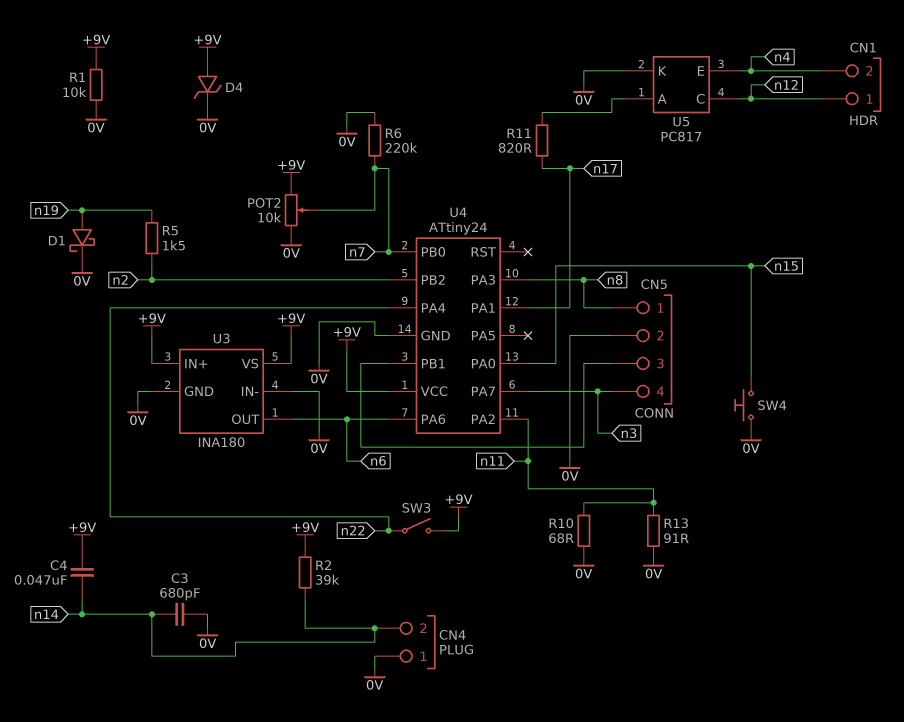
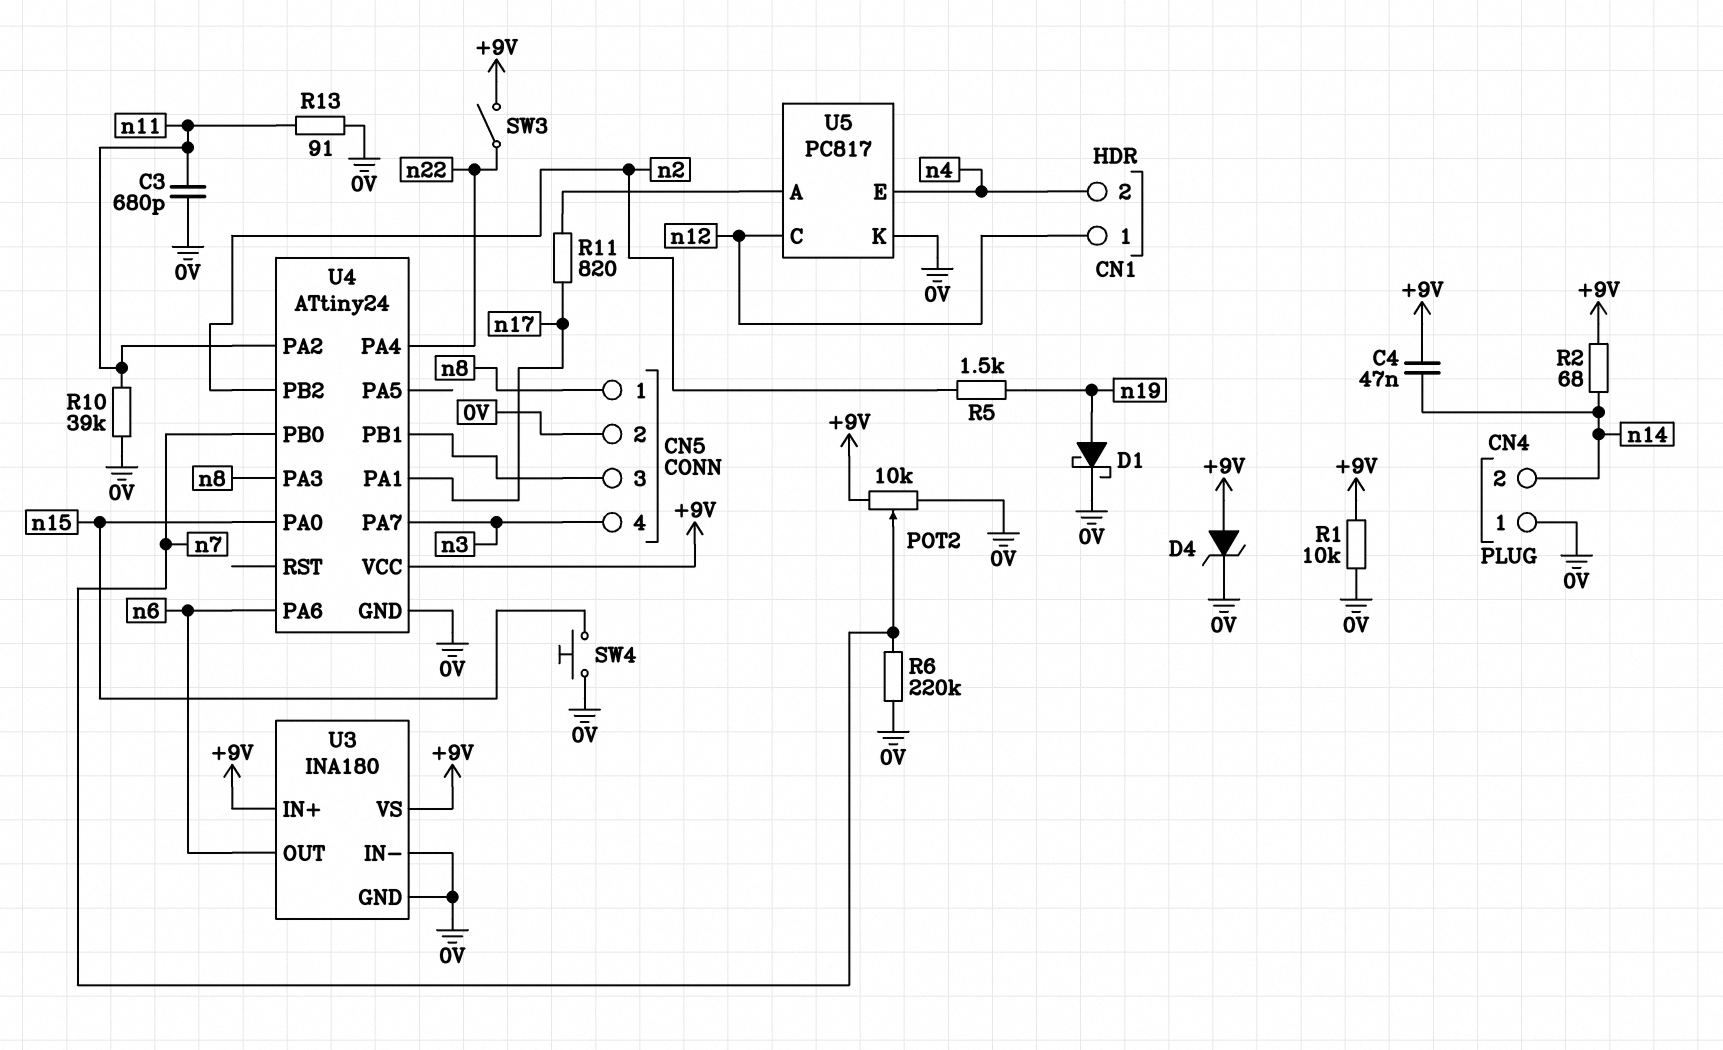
C3: 680pF (0V, n14) -> 680pF (0V, n11)
R2: 39k (+9V, n14) -> 68 (+9V, n14)
R10: 68 (0V, n11) -> 39k (0V, n11)

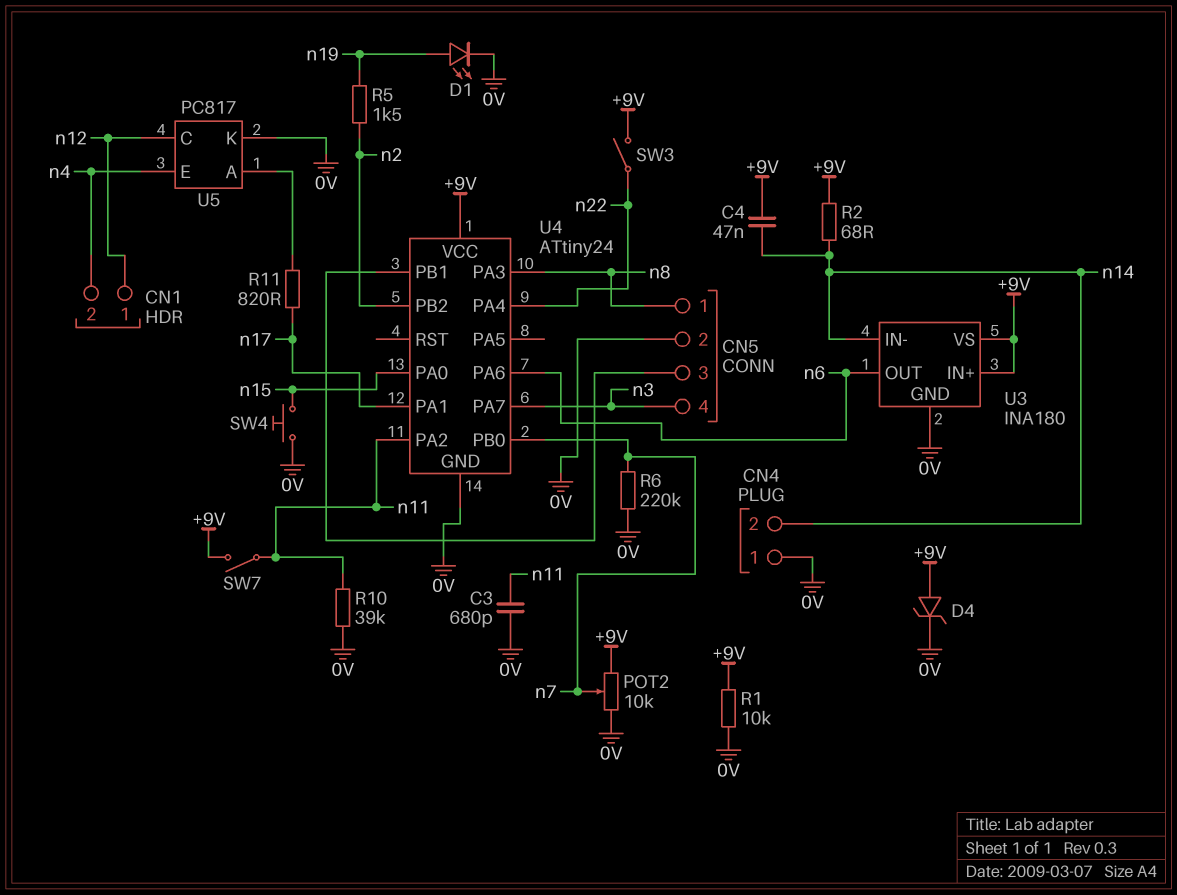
D1: schottky (A n19, K 0V) -> LED (A n19, K 0V)
R13: 91 (0V, n11) -> none
SW7: none -> switch (+9V, n11)
U3 pin IN-: 0V -> n14

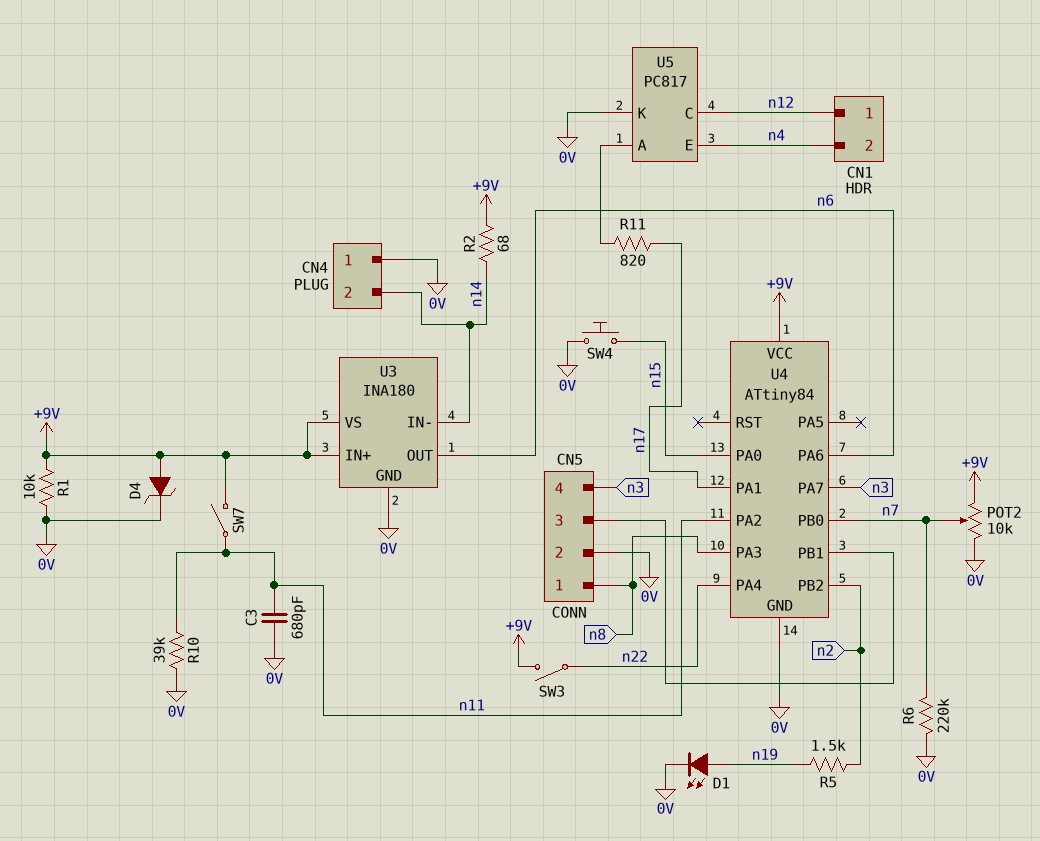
C4: 47nF (+9V, n14) -> none
U4: ATtiny24 -> ATtiny84

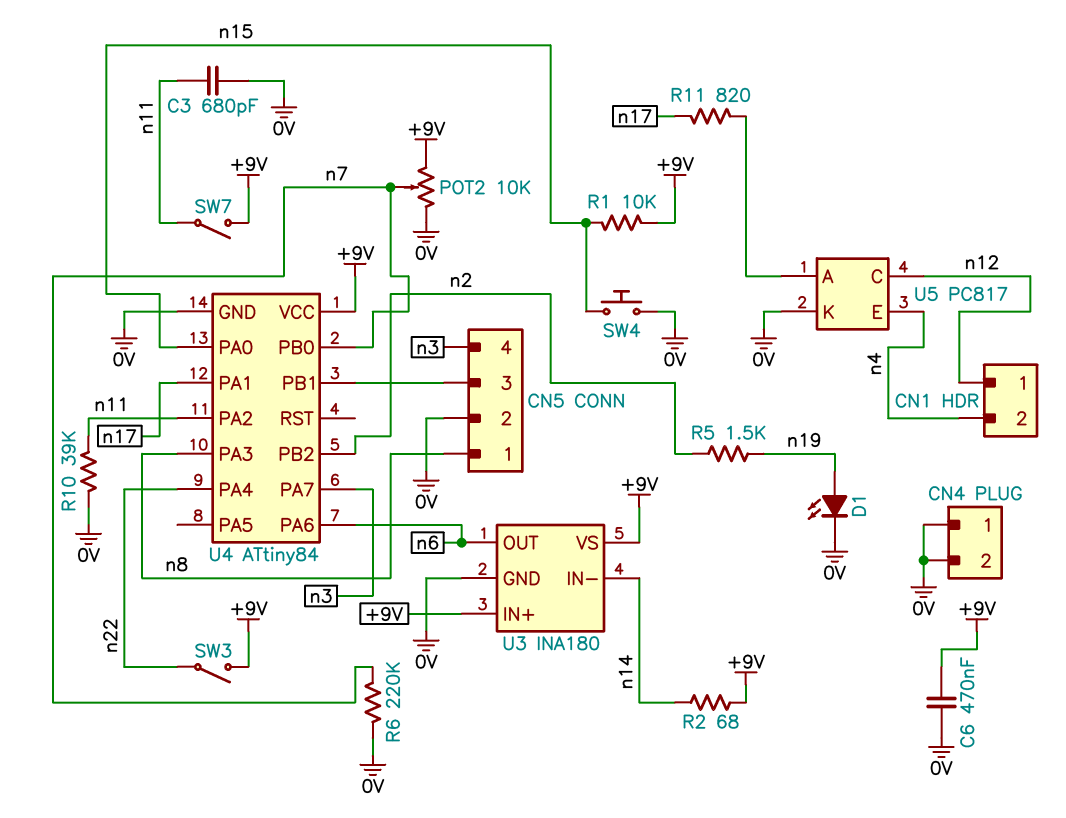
C6: none -> 470nF (+9V, 0V)
CN4 pin 2: n14 -> 0V
D4: zener (A +9V, K 0V) -> none
R1: 10k (+9V, 0V) -> 10k (+9V, n15)

